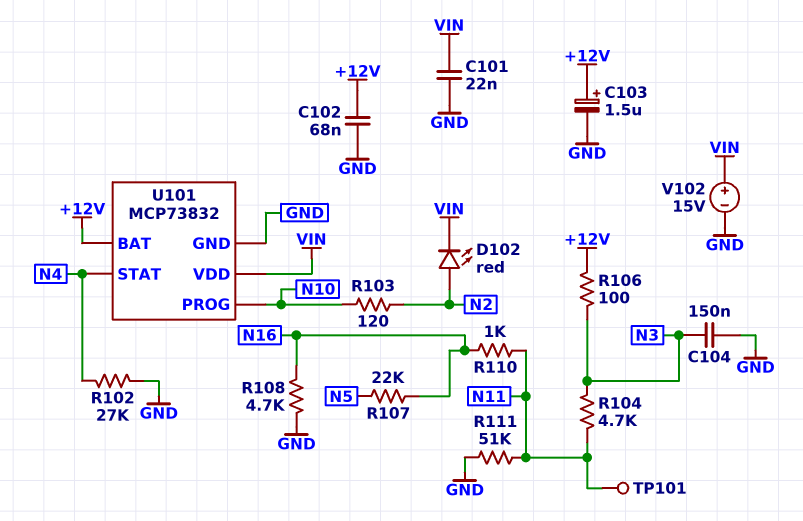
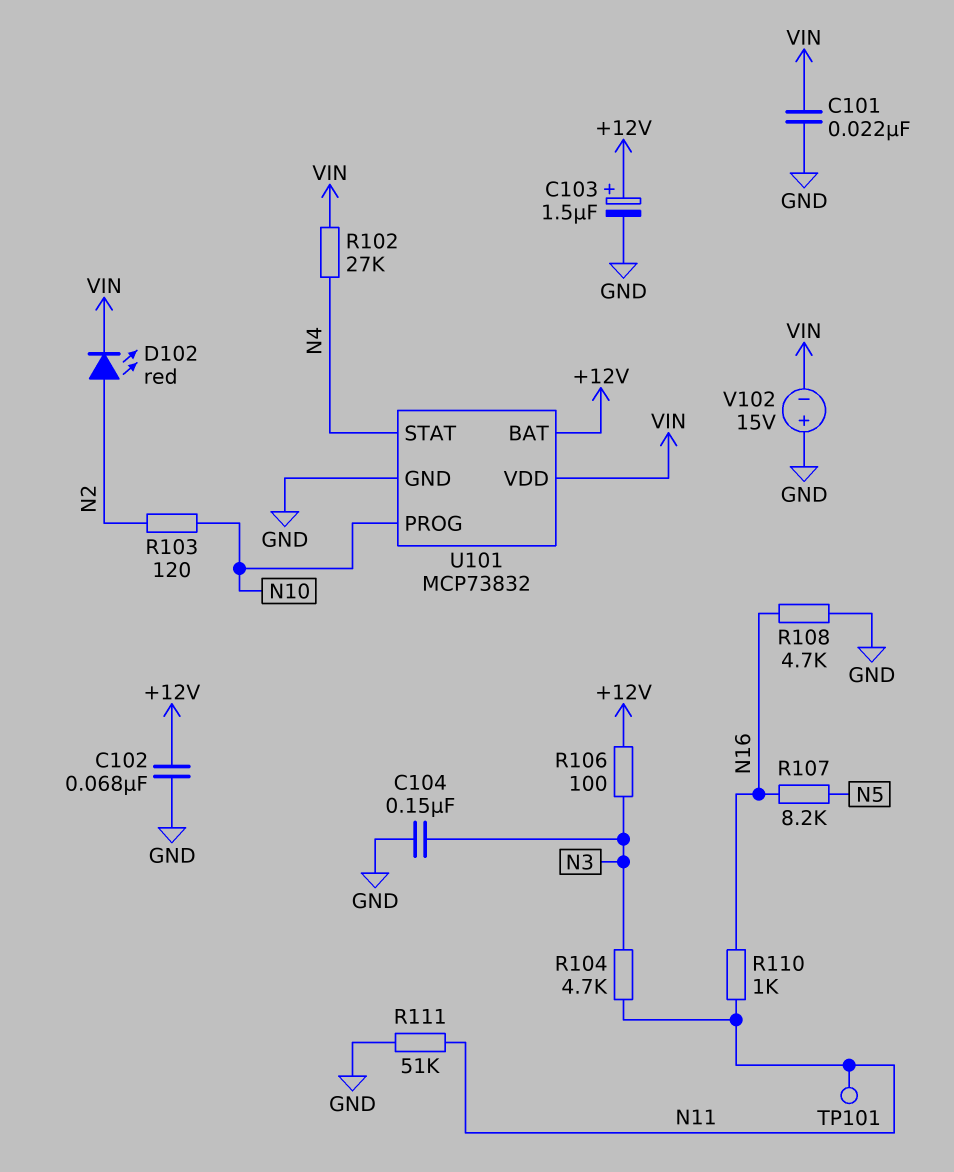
R102: 27k (GND, N4) -> 27k (N4, VIN)
R107: 22k (N5, N16) -> 8.2k (N5, N16)
V102: 15V (plus VIN, minus GND) -> 15V (plus GND, minus VIN)

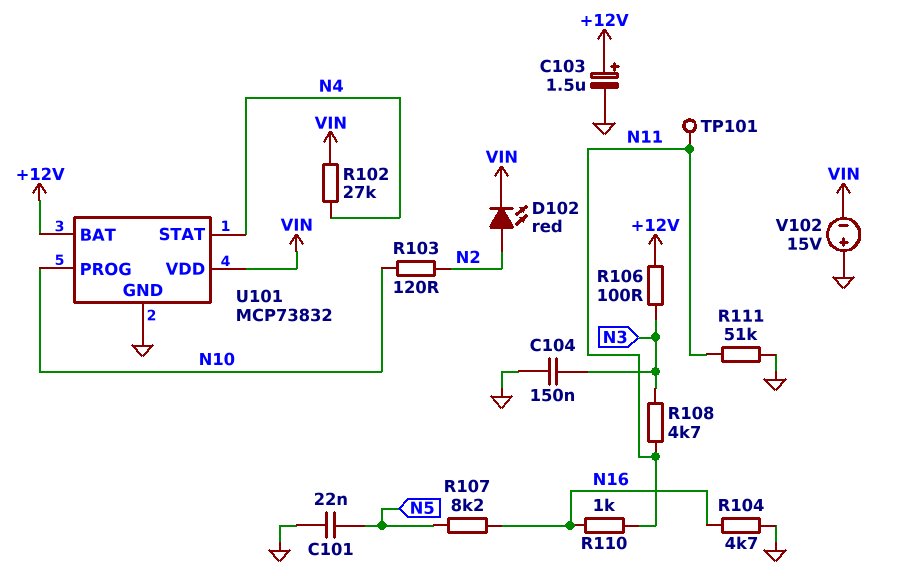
C101: 22nF (GND, VIN) -> 22nF (GND, N5)
C102: 68nF (+12V, GND) -> none
R104: 4.7k (N3, N11) -> 4.7k (GND, N16)
R108: 4.7k (GND, N16) -> 4.7k (N3, N11)

